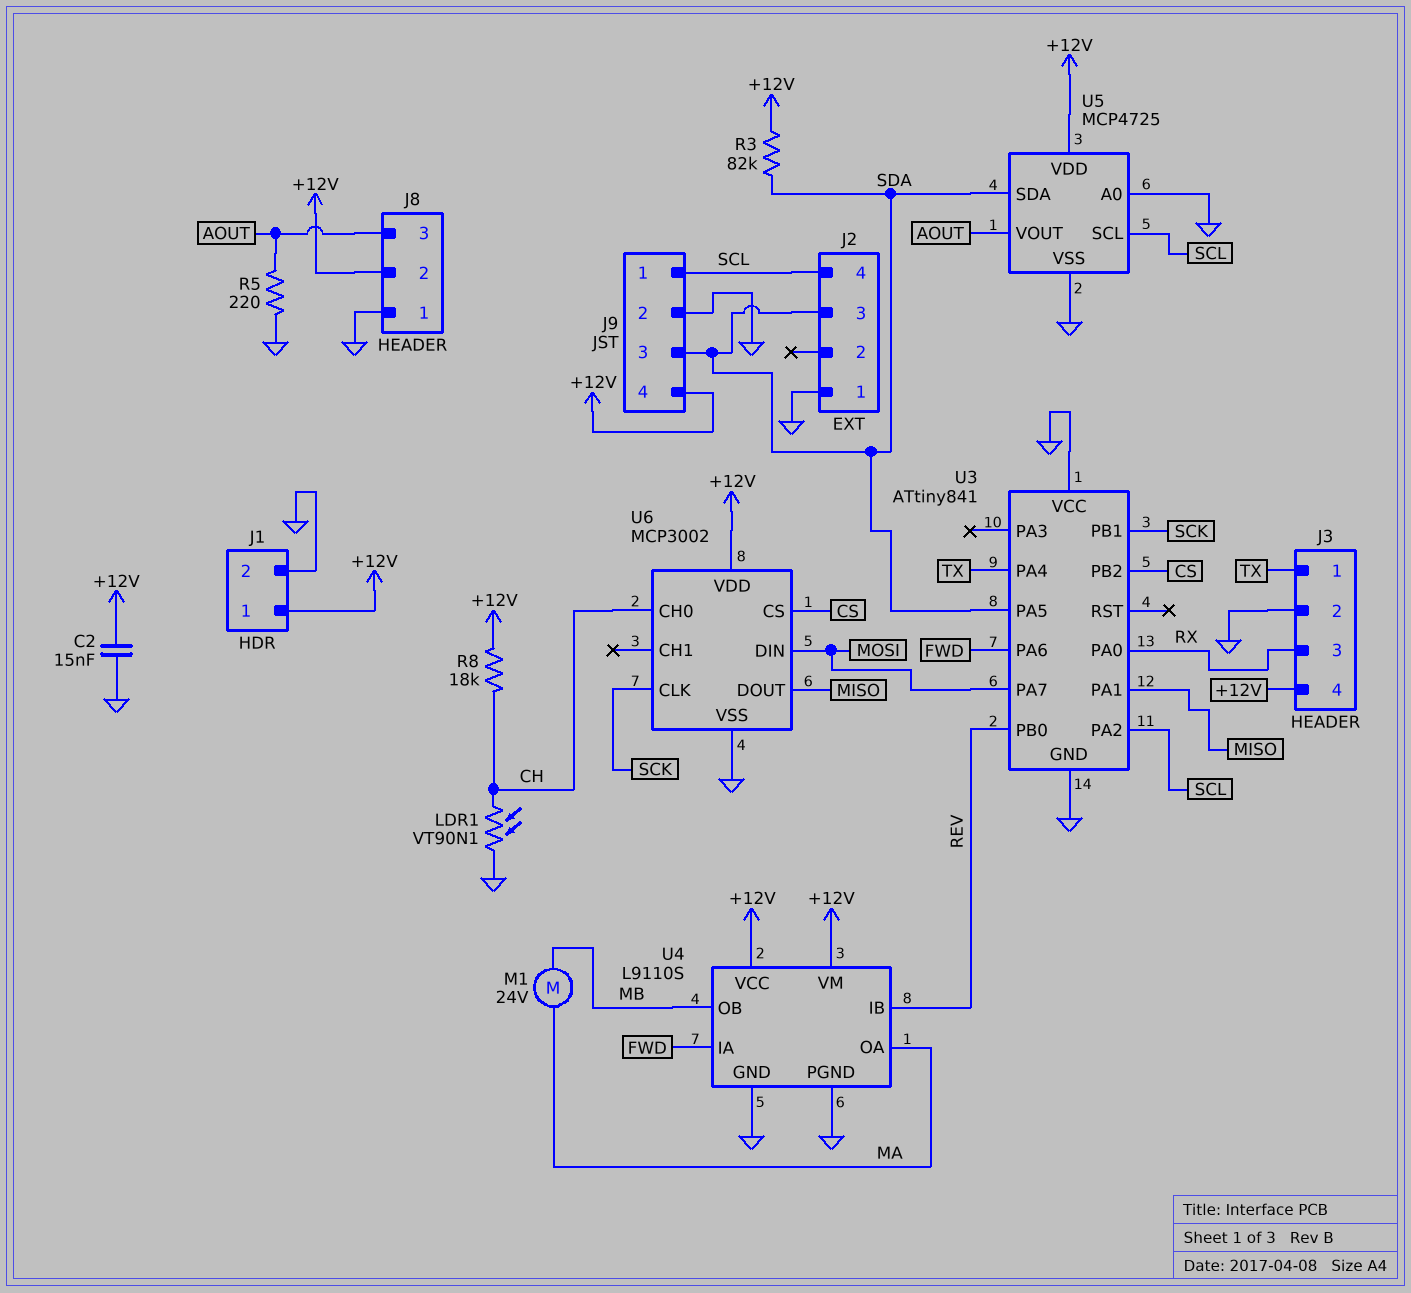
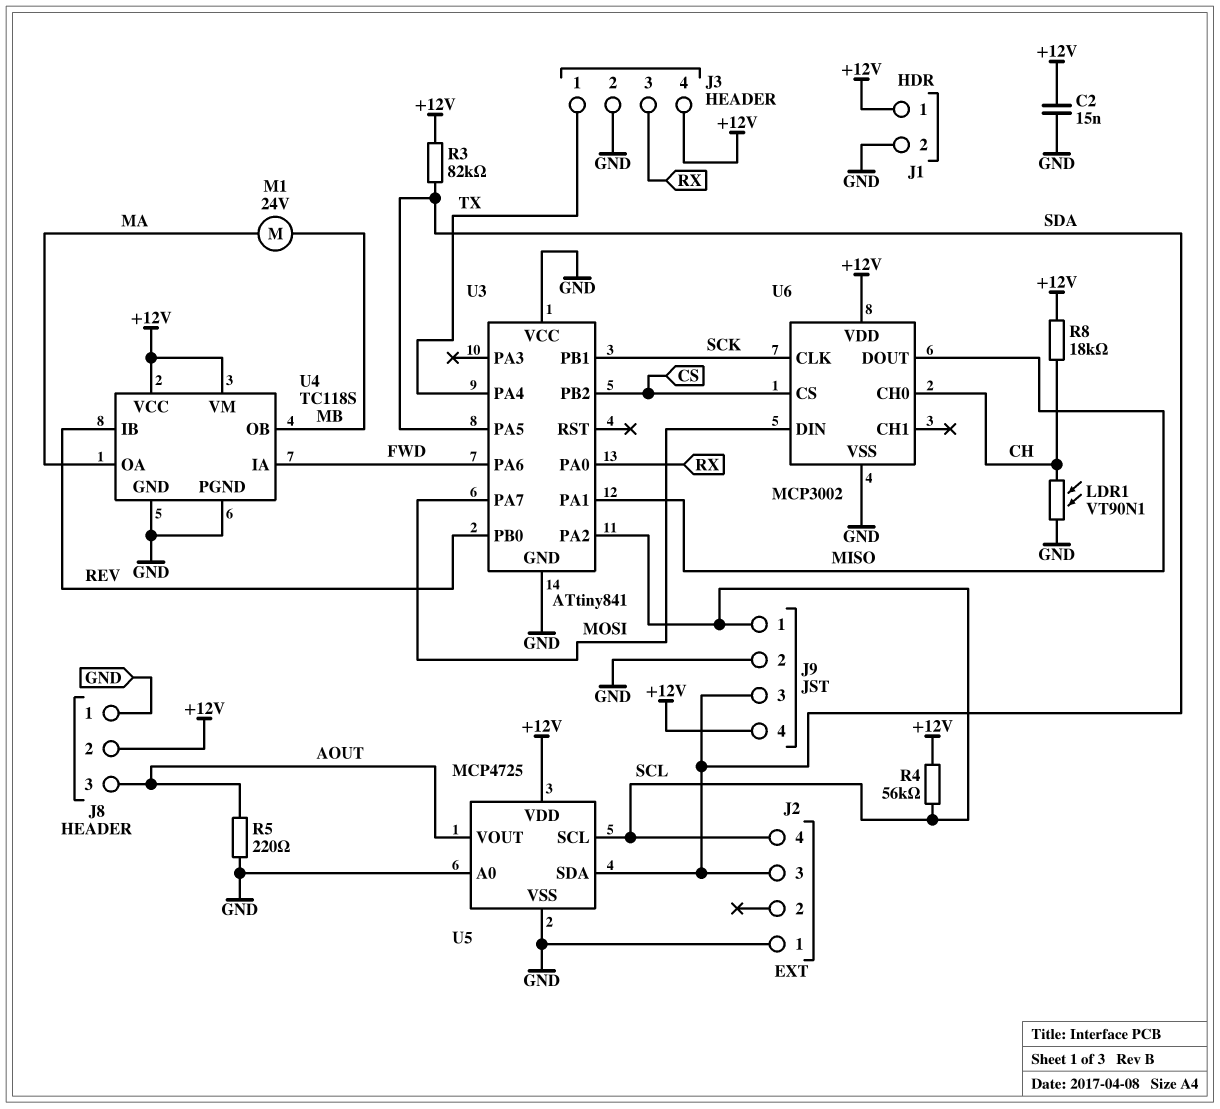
R4: none -> 56k (+12V, SCL)
U4: L9110S -> TC118S

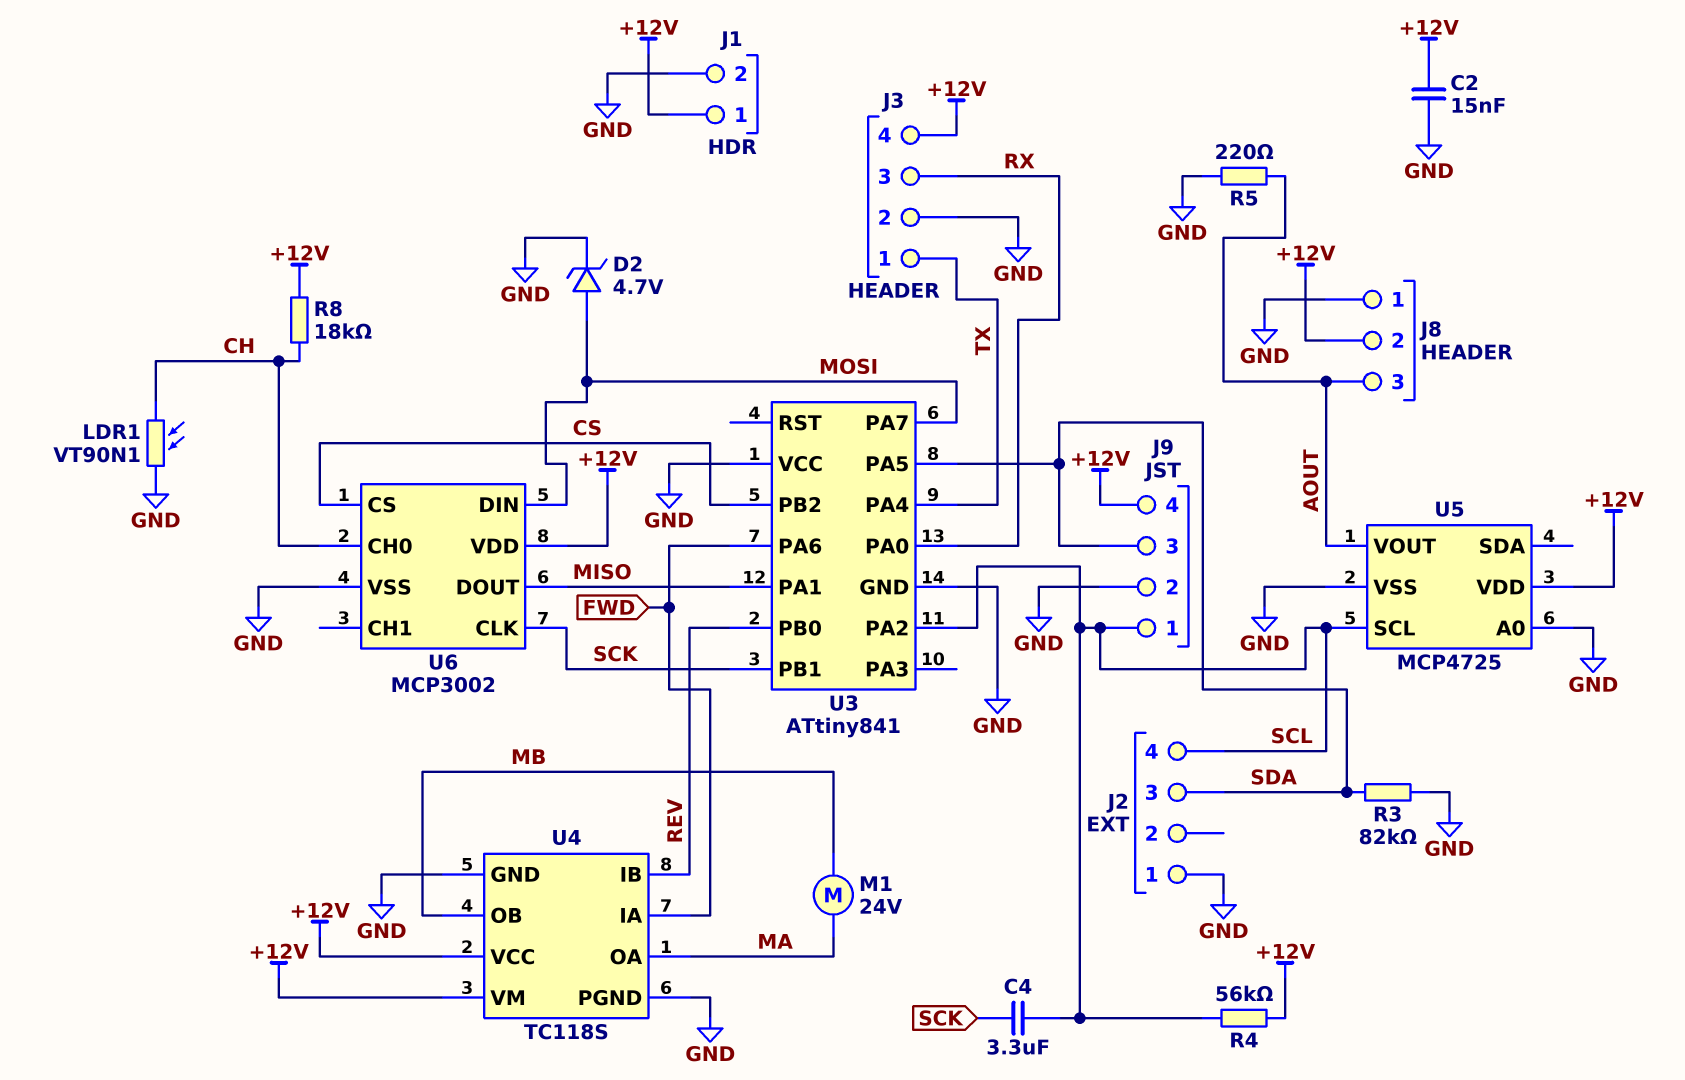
C4: none -> 3.3uF (SCK, SCL)
D2: none -> zener 4.7V (A MOSI, K GND)
R3: 82k (+12V, SDA) -> 82k (GND, SDA)
U5 pin SDA: SDA -> none

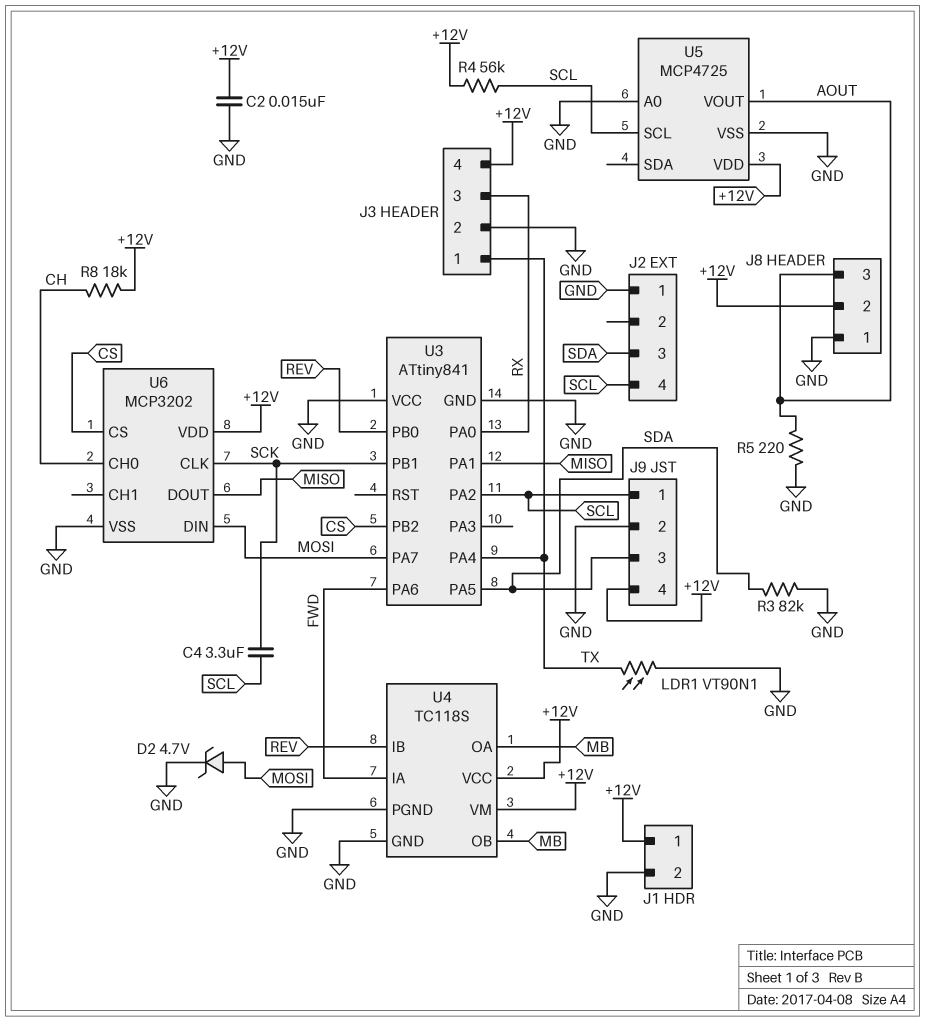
LDR1: VT90N1 (CH, GND) -> VT90N1 (GND, TX)
M1: motor 24V (MA, MB) -> none
U4 pin OA: MA -> MB
U6: MCP3002 -> MCP3202

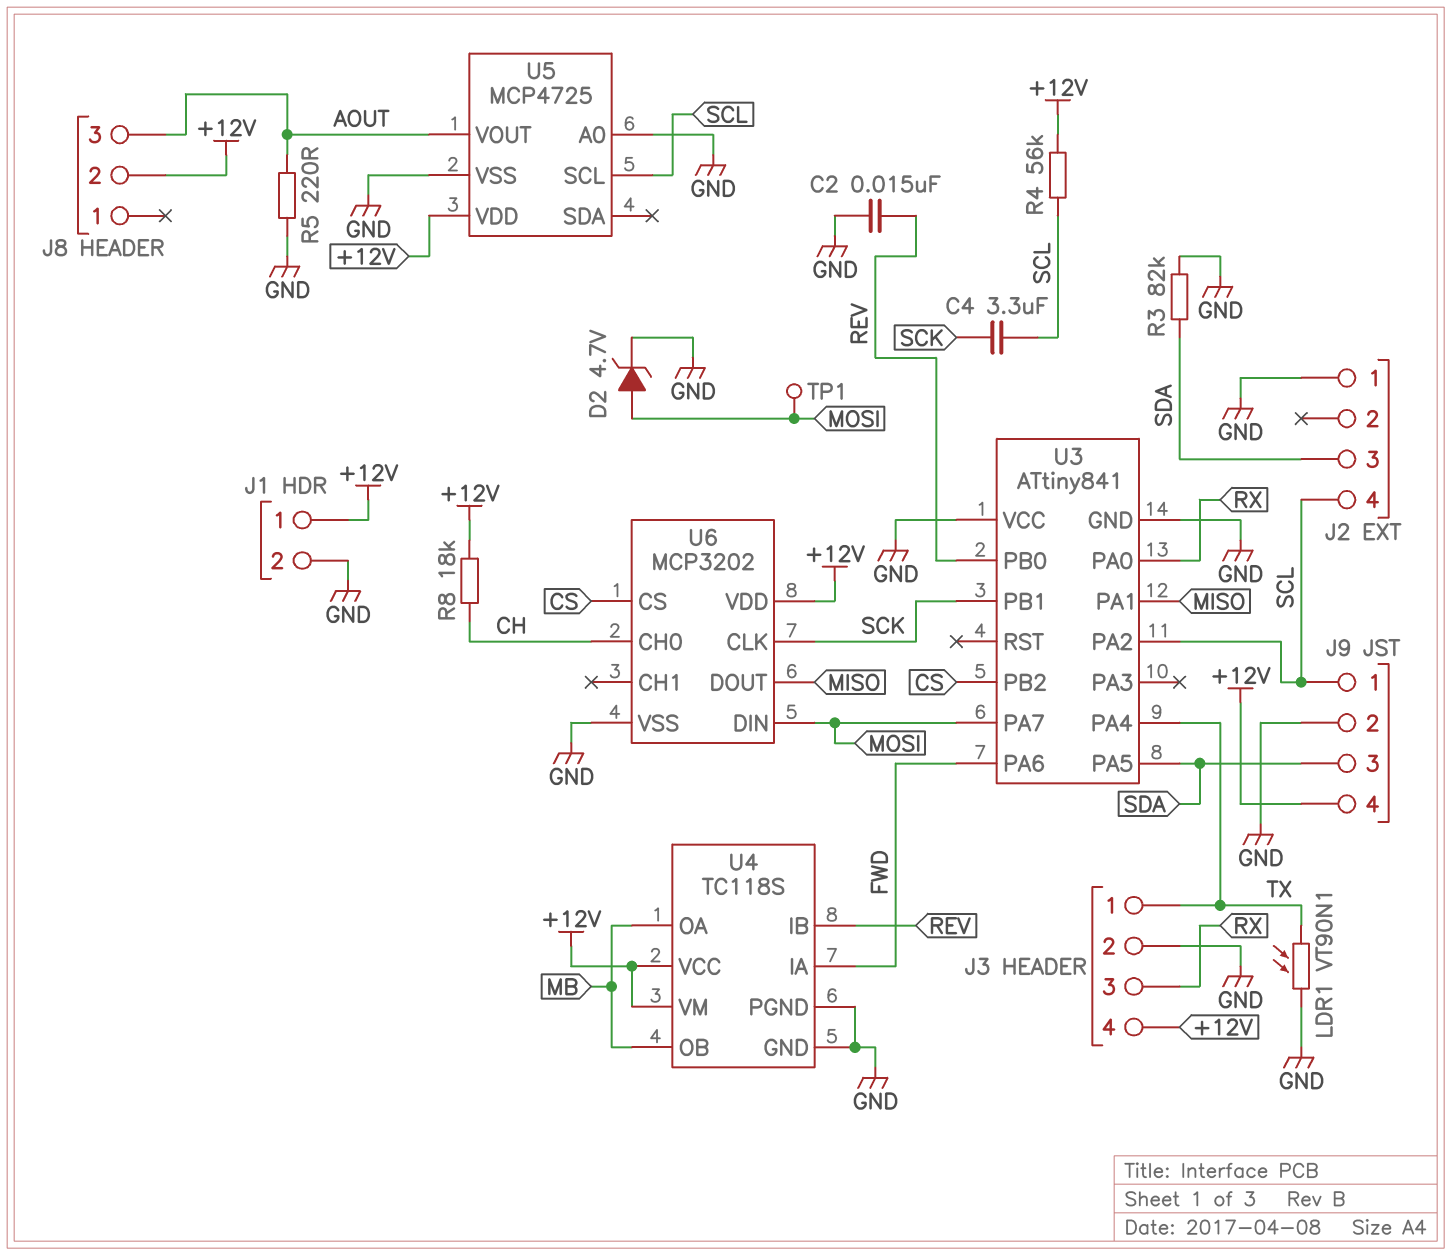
C2: 15nF (+12V, GND) -> 15nF (GND, REV)
J8 pin 1: GND -> none
TP1: none -> test point (MOSI)

